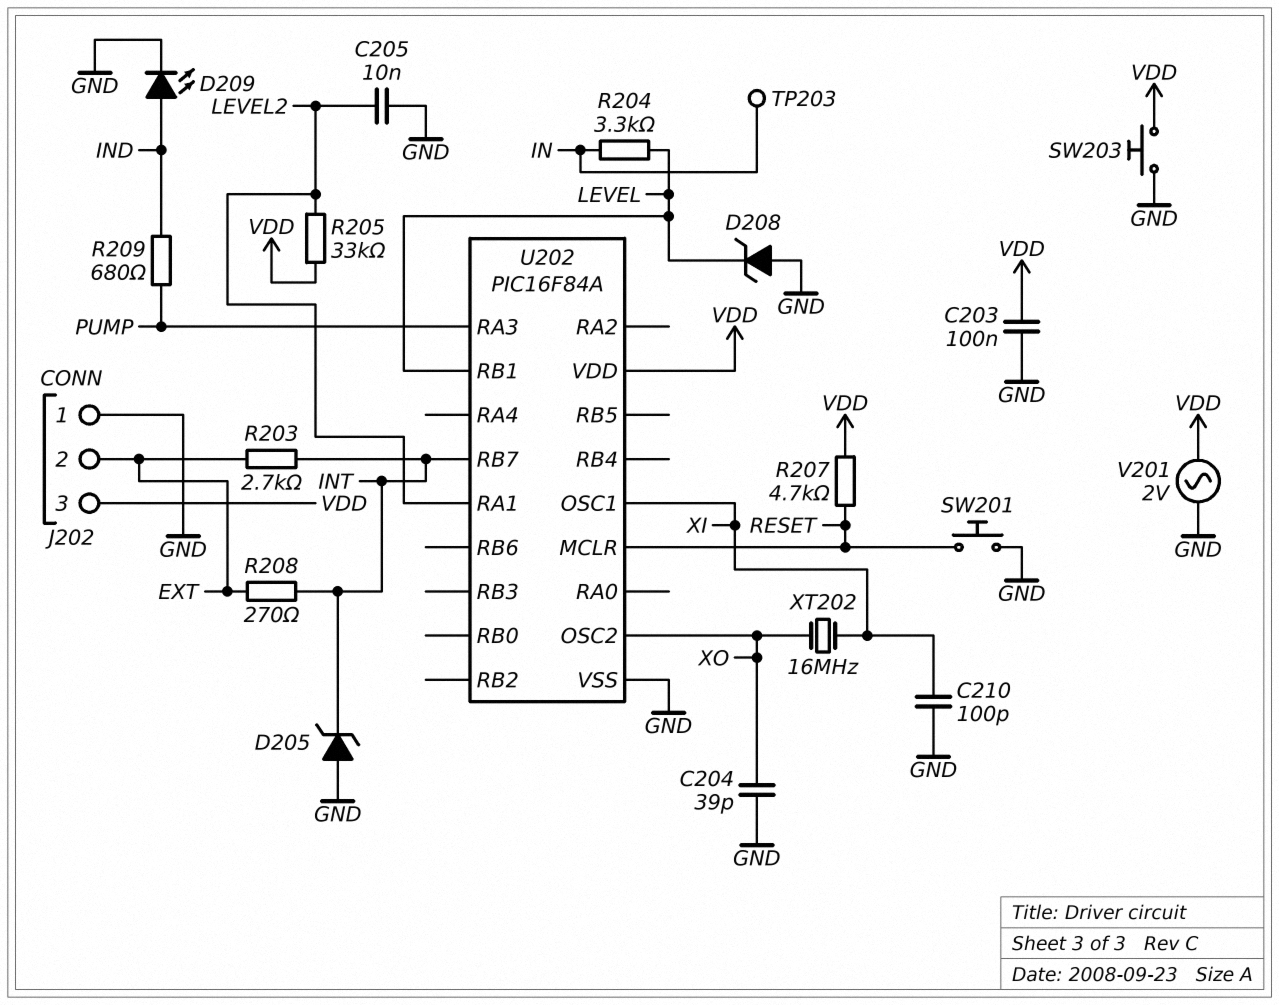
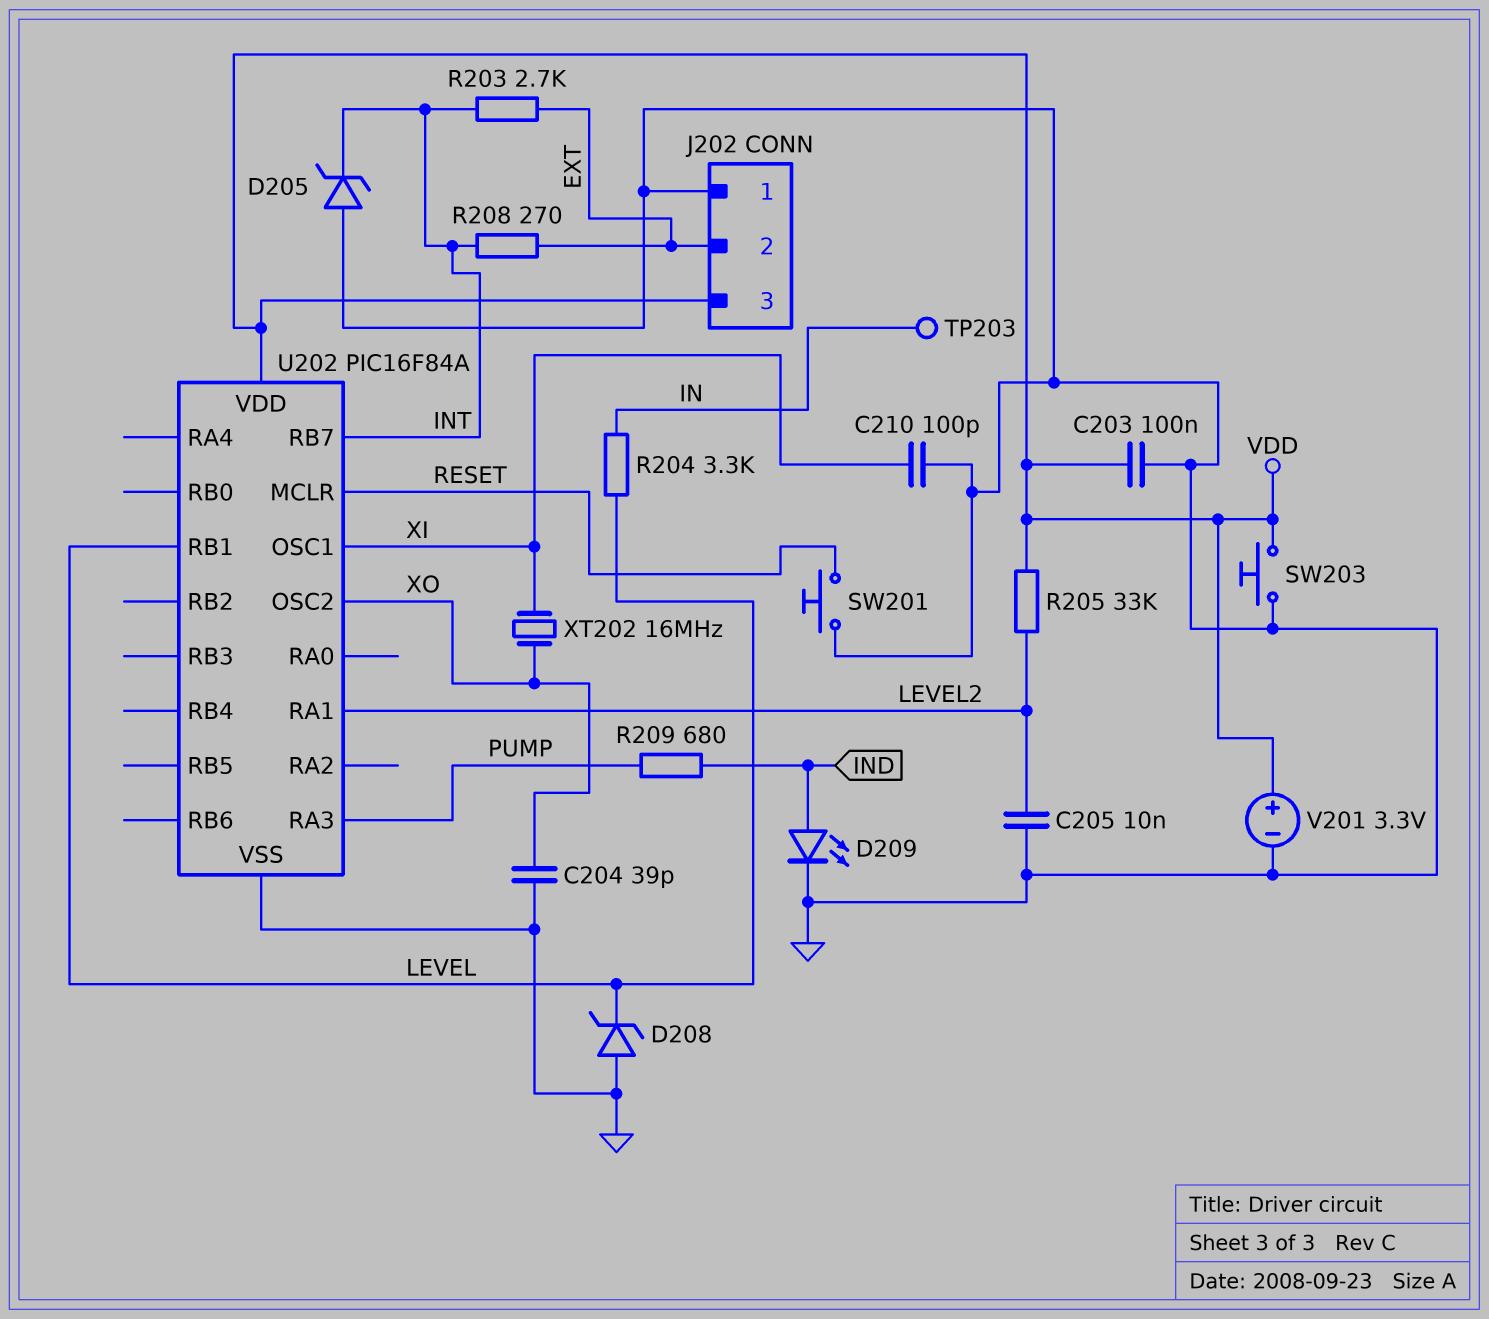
R207: 4.7k (RESET, VDD) -> none
V201: AC 2V (GND, VDD) -> 3.3V (plus VDD, minus GND)

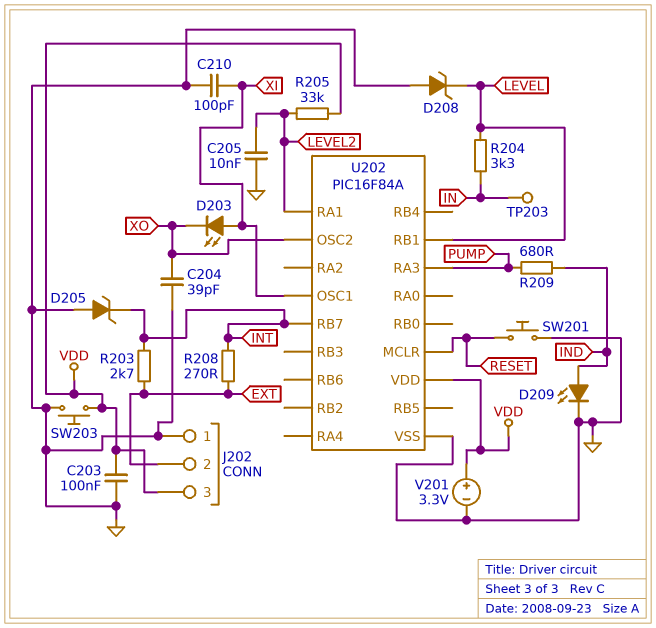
D203: none -> LED (A XI, K XO)
XT202: 16MHz (XI, XO) -> none

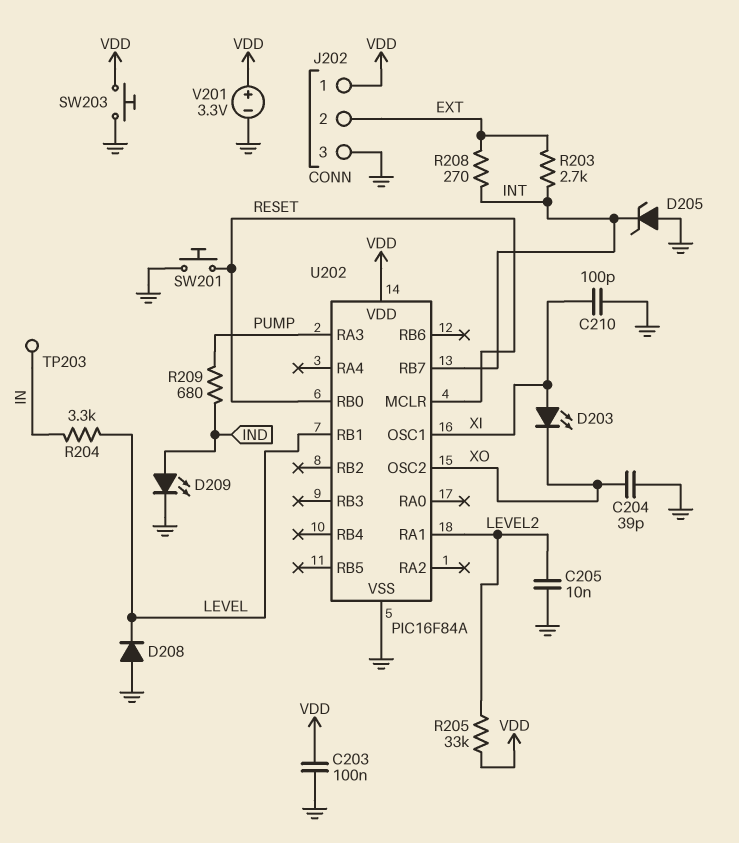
D208: zener (A GND, K LEVEL) -> diode (A GND, K LEVEL)
J202 pin 1: GND -> VDD
J202 pin 3: VDD -> GND
U202 pin RB0: none -> RESET

